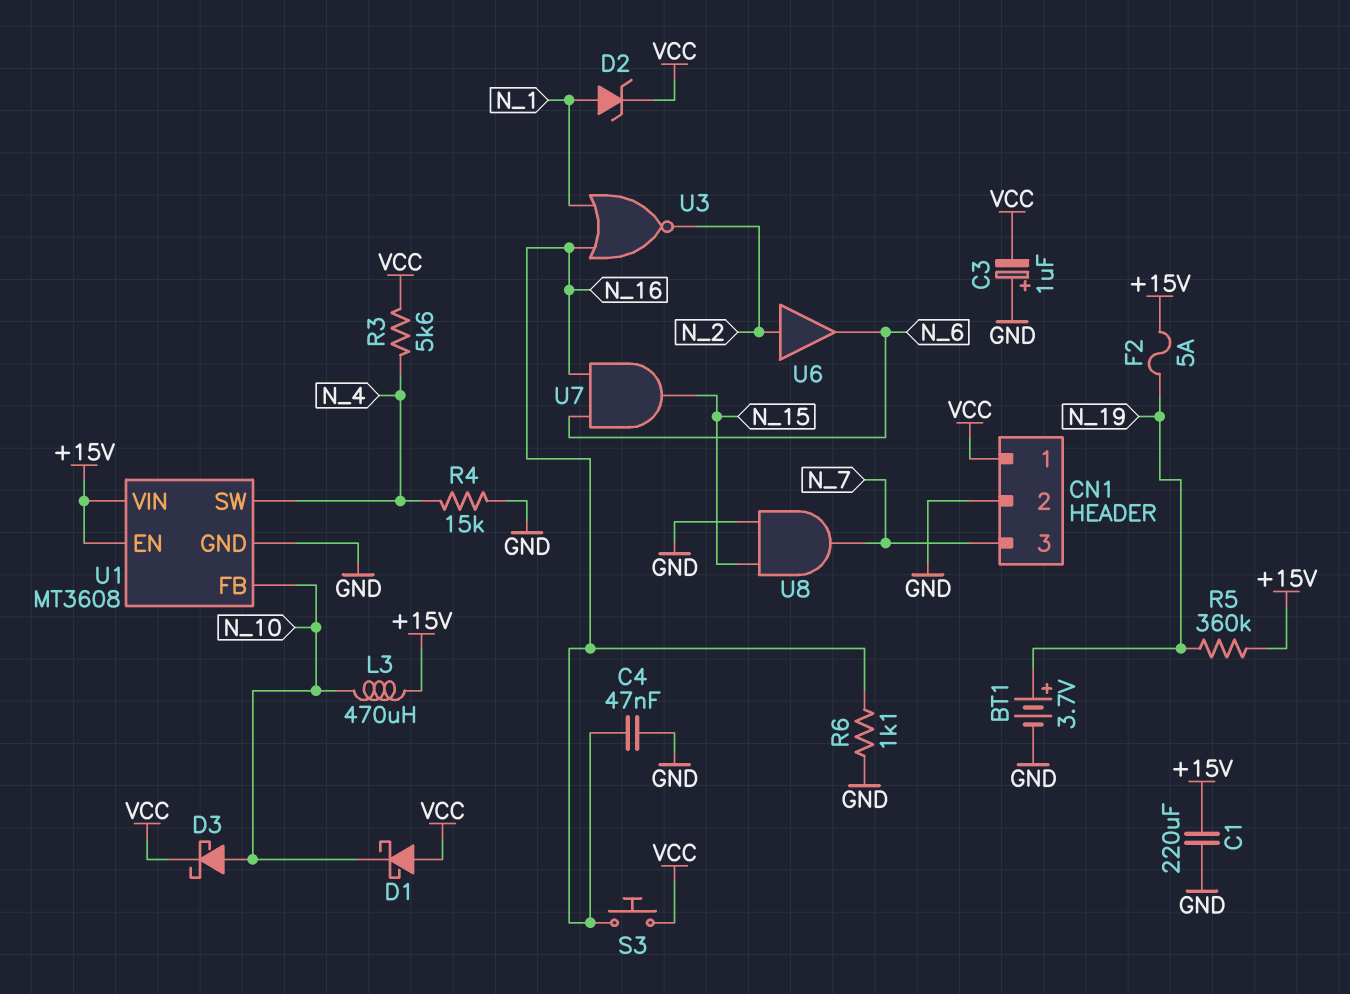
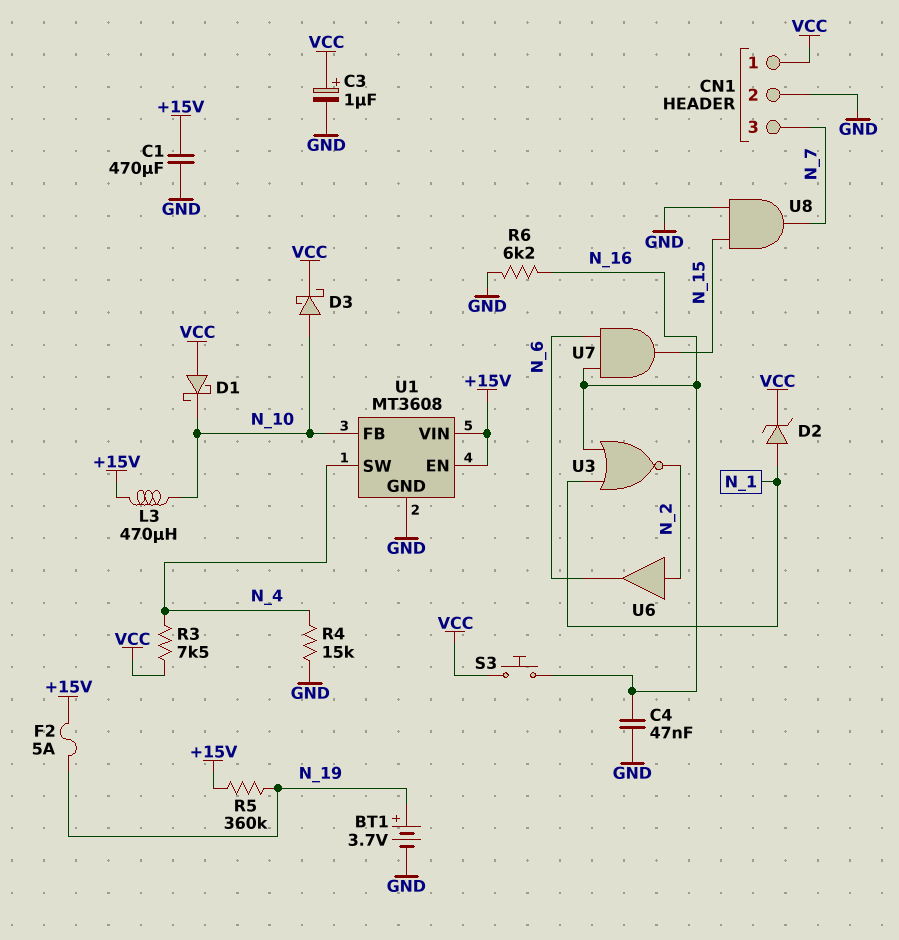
C1: 220uF (+15V, GND) -> 470uF (+15V, GND)
C3: 1uF (plus GND, minus VCC) -> 1uF (plus VCC, minus GND)
R3: 5.6k (N_4, VCC) -> 7.5k (N_4, VCC)
R6: 1.1k (GND, N_16) -> 6.2k (GND, N_16)

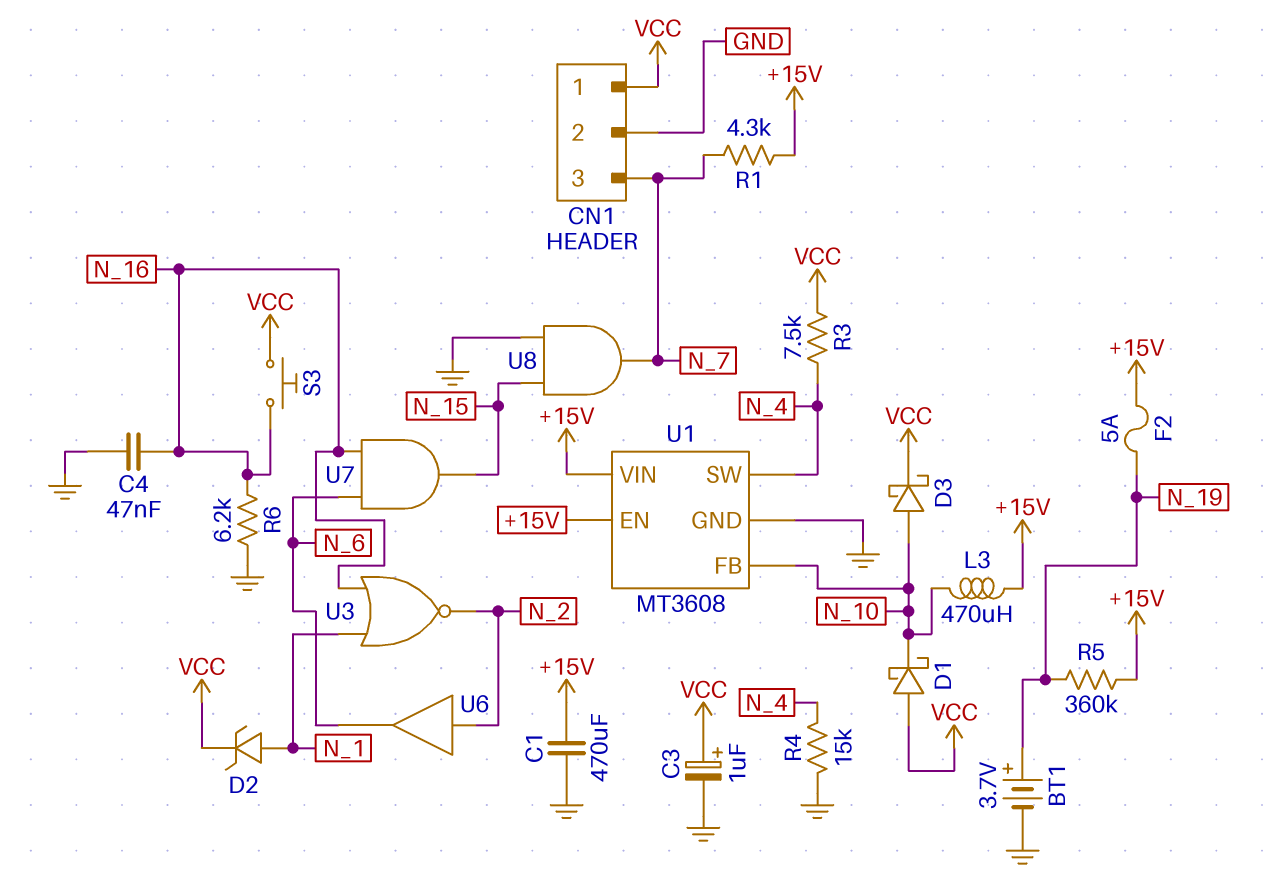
R1: none -> 4.3k (+15V, N_7)

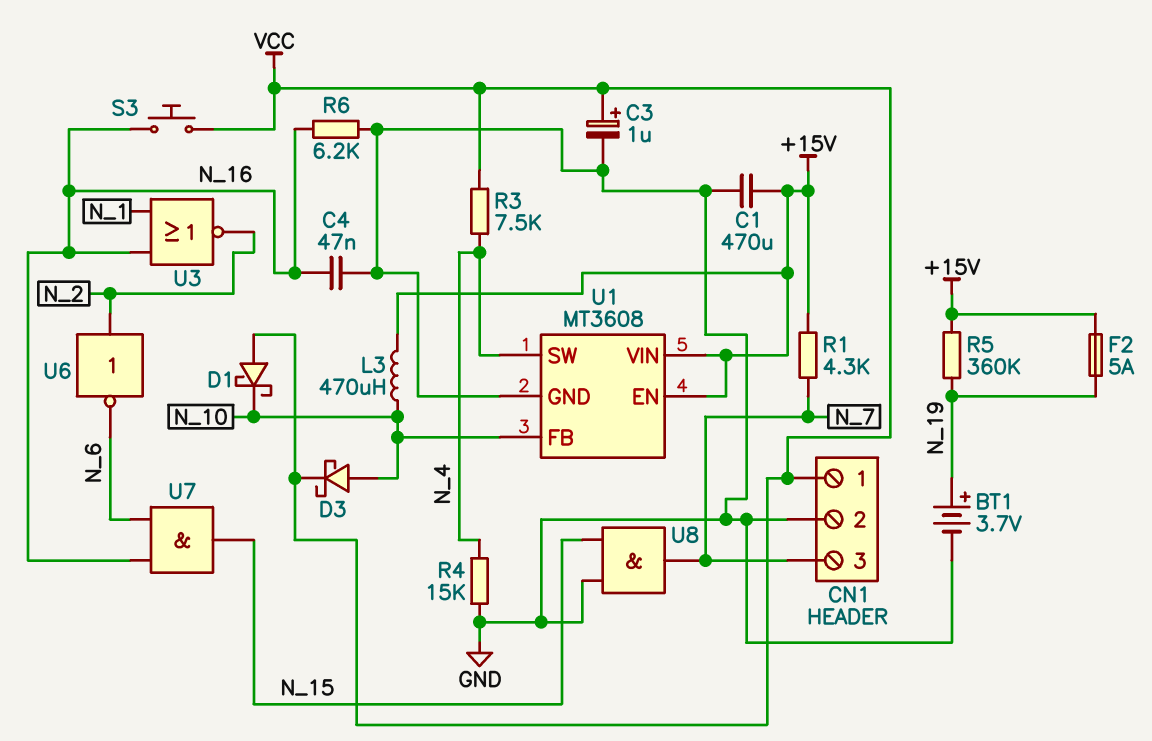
D2: zener (A N_1, K VCC) -> none
U6: buffer (in N_2, out N_6) -> NOT (in N_2, out N_6)

